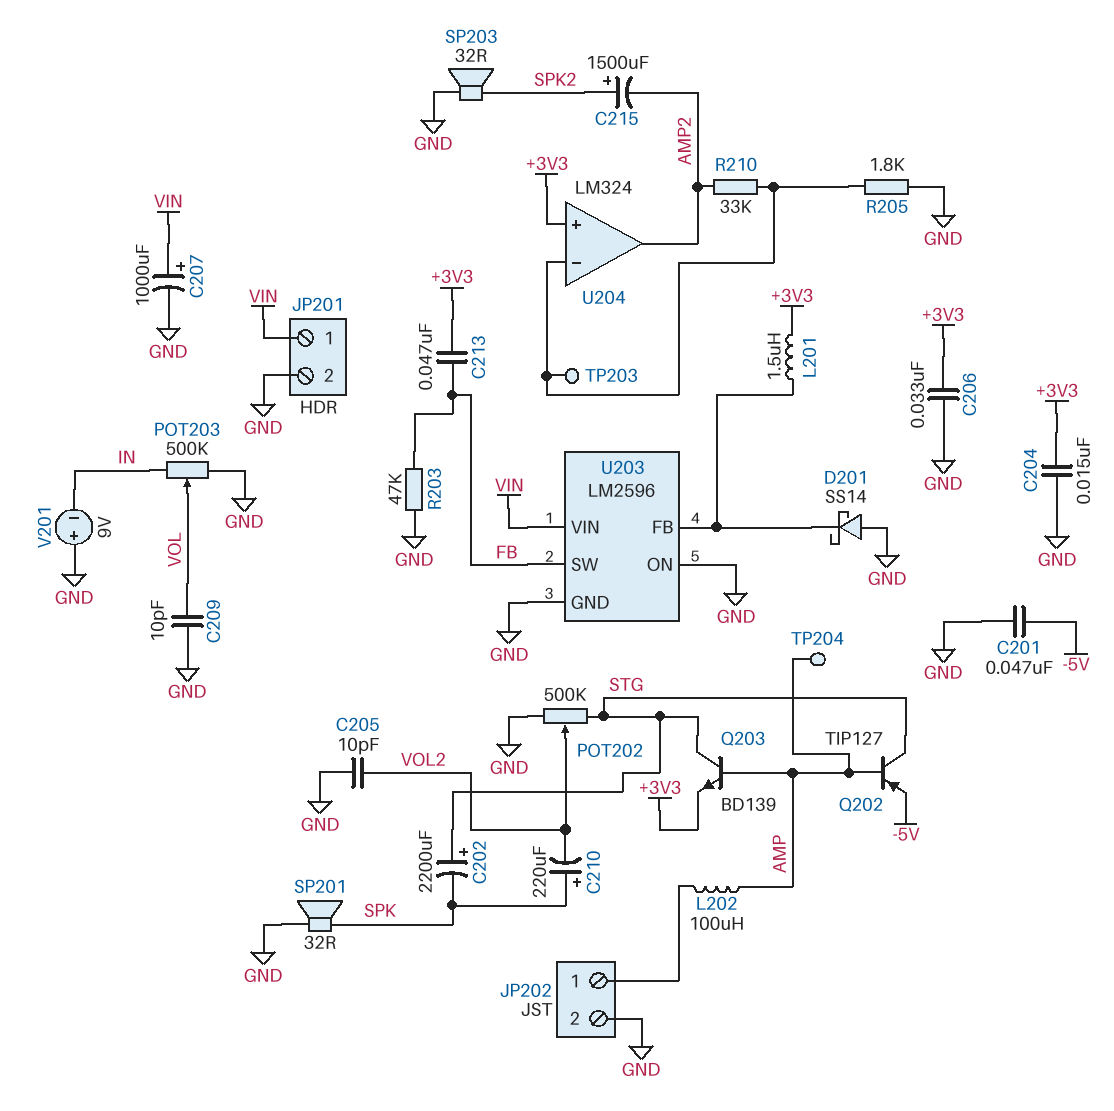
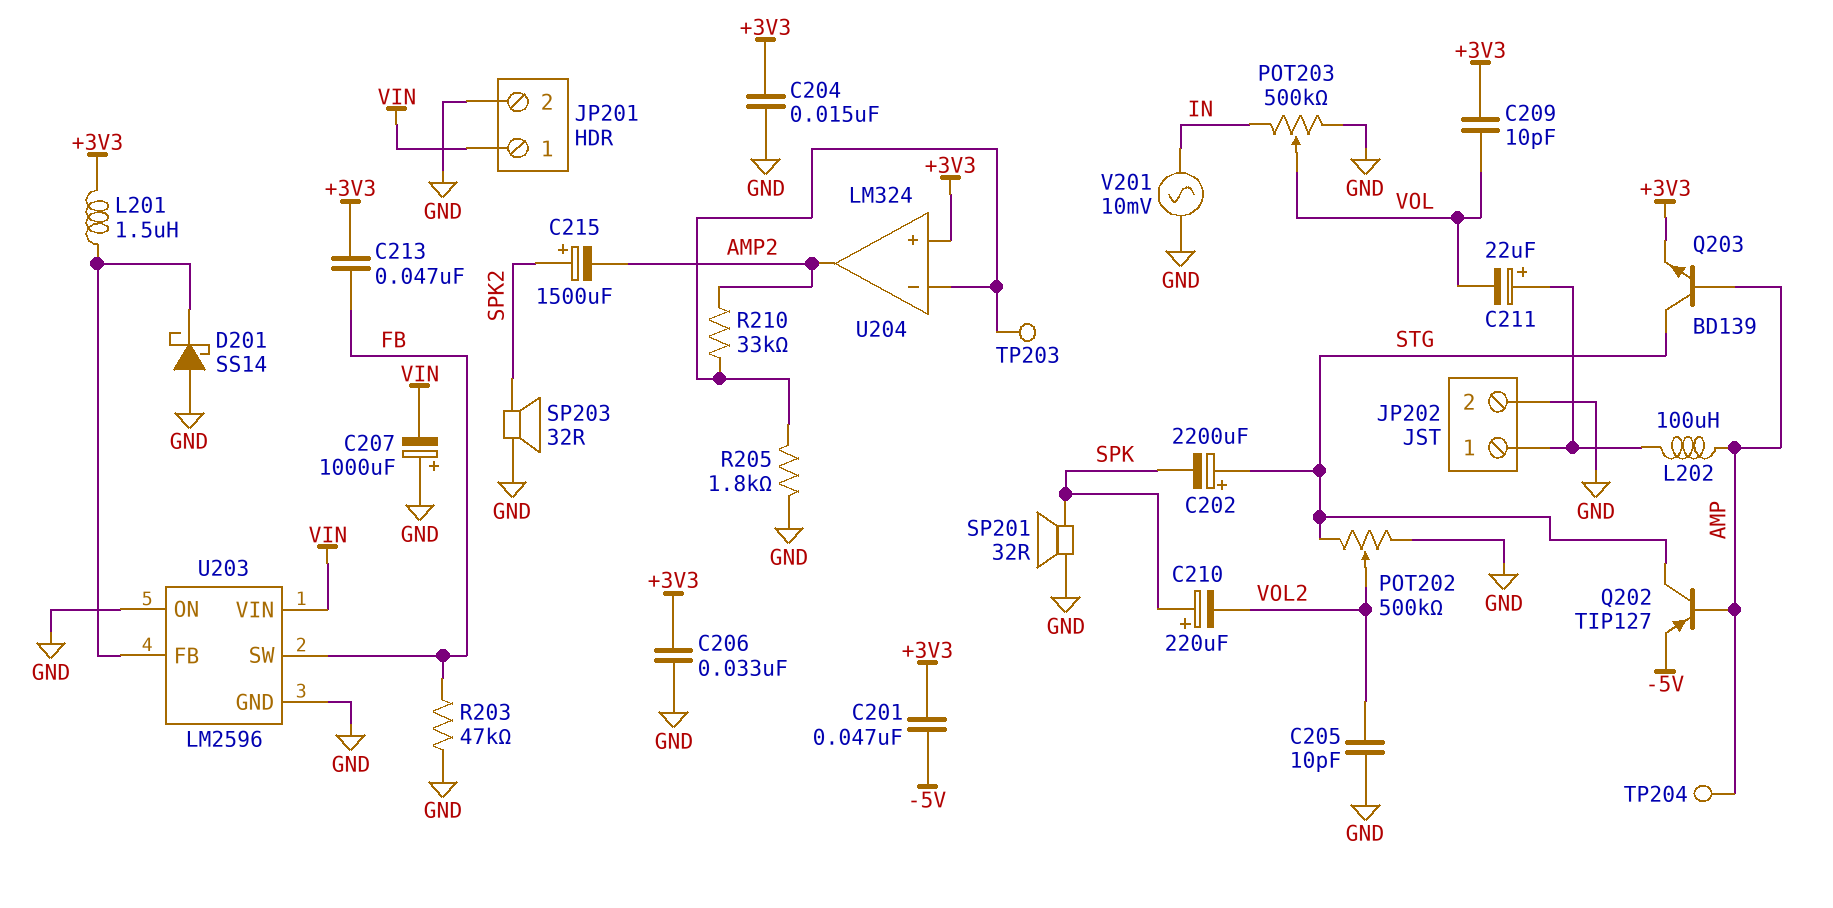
C201: 47nF (-5V, GND) -> 47nF (+3V3, -5V)
C207: 1000uF (plus VIN, minus GND) -> 1000uF (plus GND, minus VIN)
C209: 10pF (GND, VOL) -> 10pF (+3V3, VOL)
C211: none -> 22uF (plus JP202/1, minus VOL)
V201: 9V (plus GND, minus IN) -> AC 10mV (GND, IN)

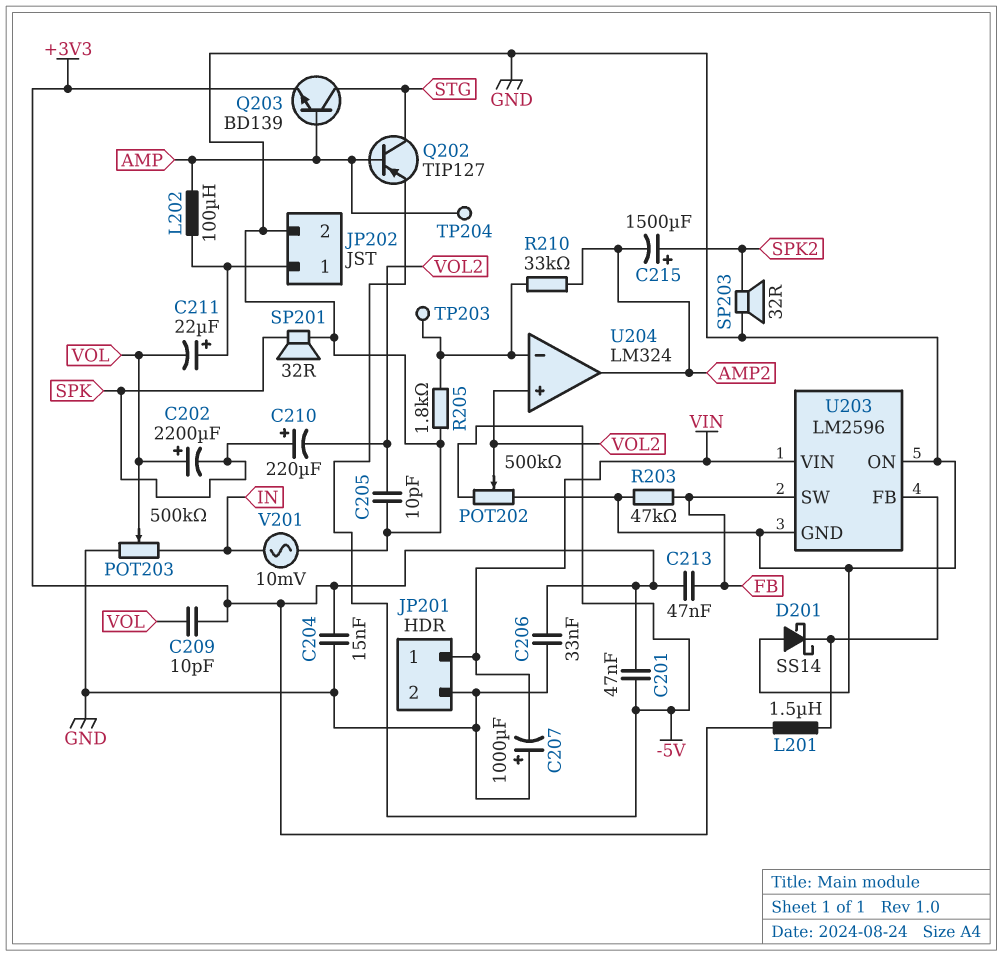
C202: 2200uF (plus STG, minus SPK) -> 2200uF (plus VOL, minus SPK)
POT202: 500k (GND, STG, wiper VOL2) -> 500k (-5V, GND, wiper VOL2)
U204 pin in+: +3V3 -> VOL2

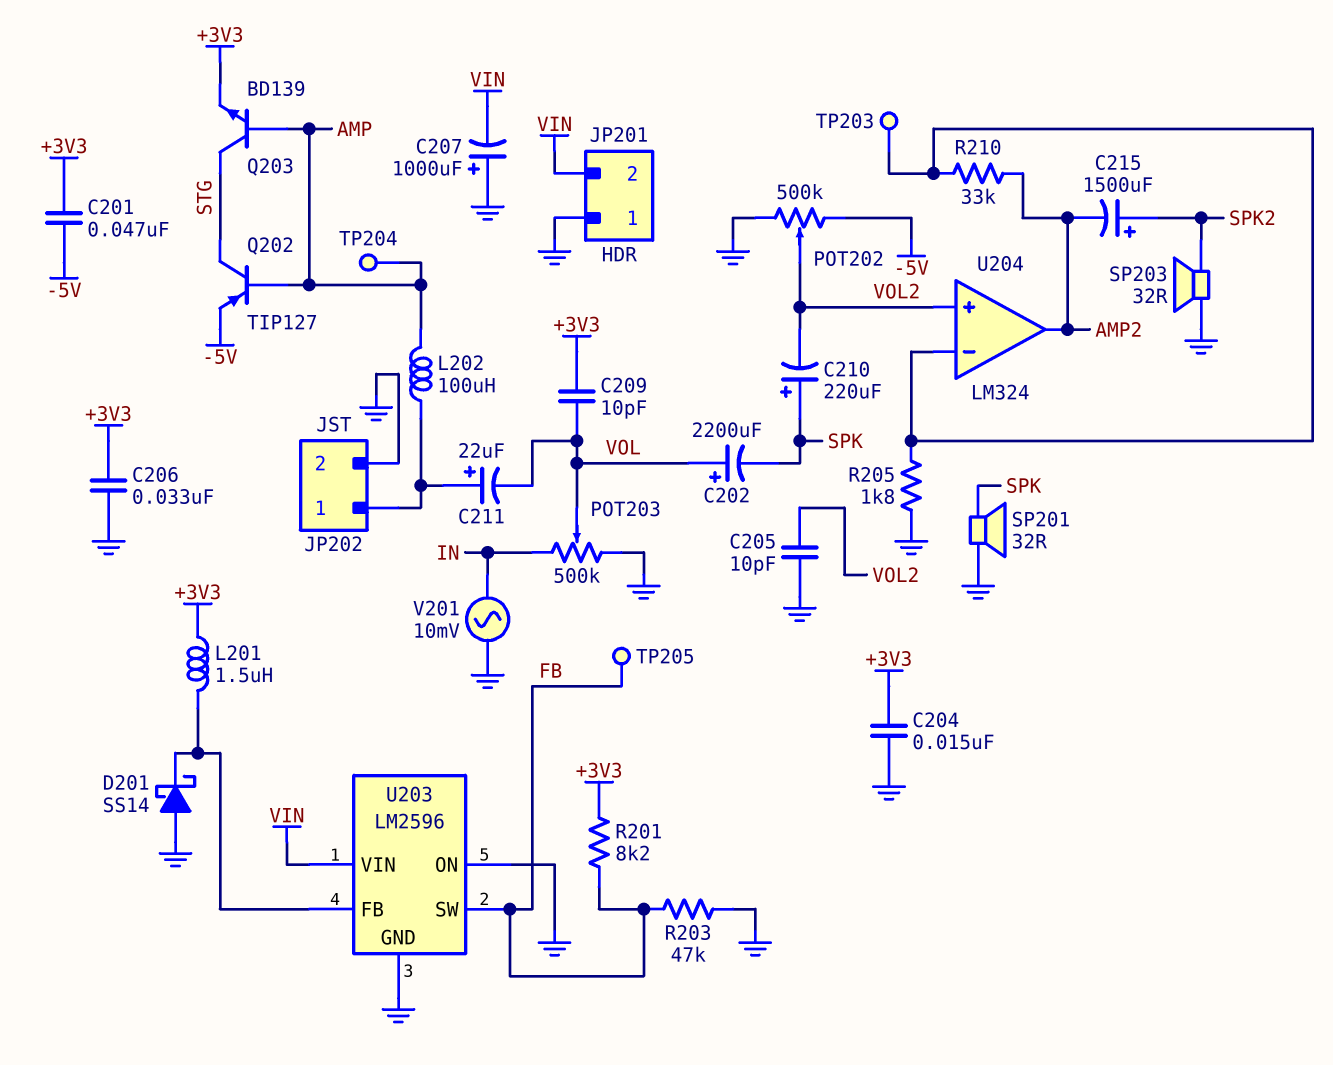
C213: 47nF (+3V3, FB) -> none
JP201 pin 1: VIN -> GND
JP201 pin 2: GND -> VIN
R201: none -> 8.2k (+3V3, FB)
TP205: none -> test point (FB)

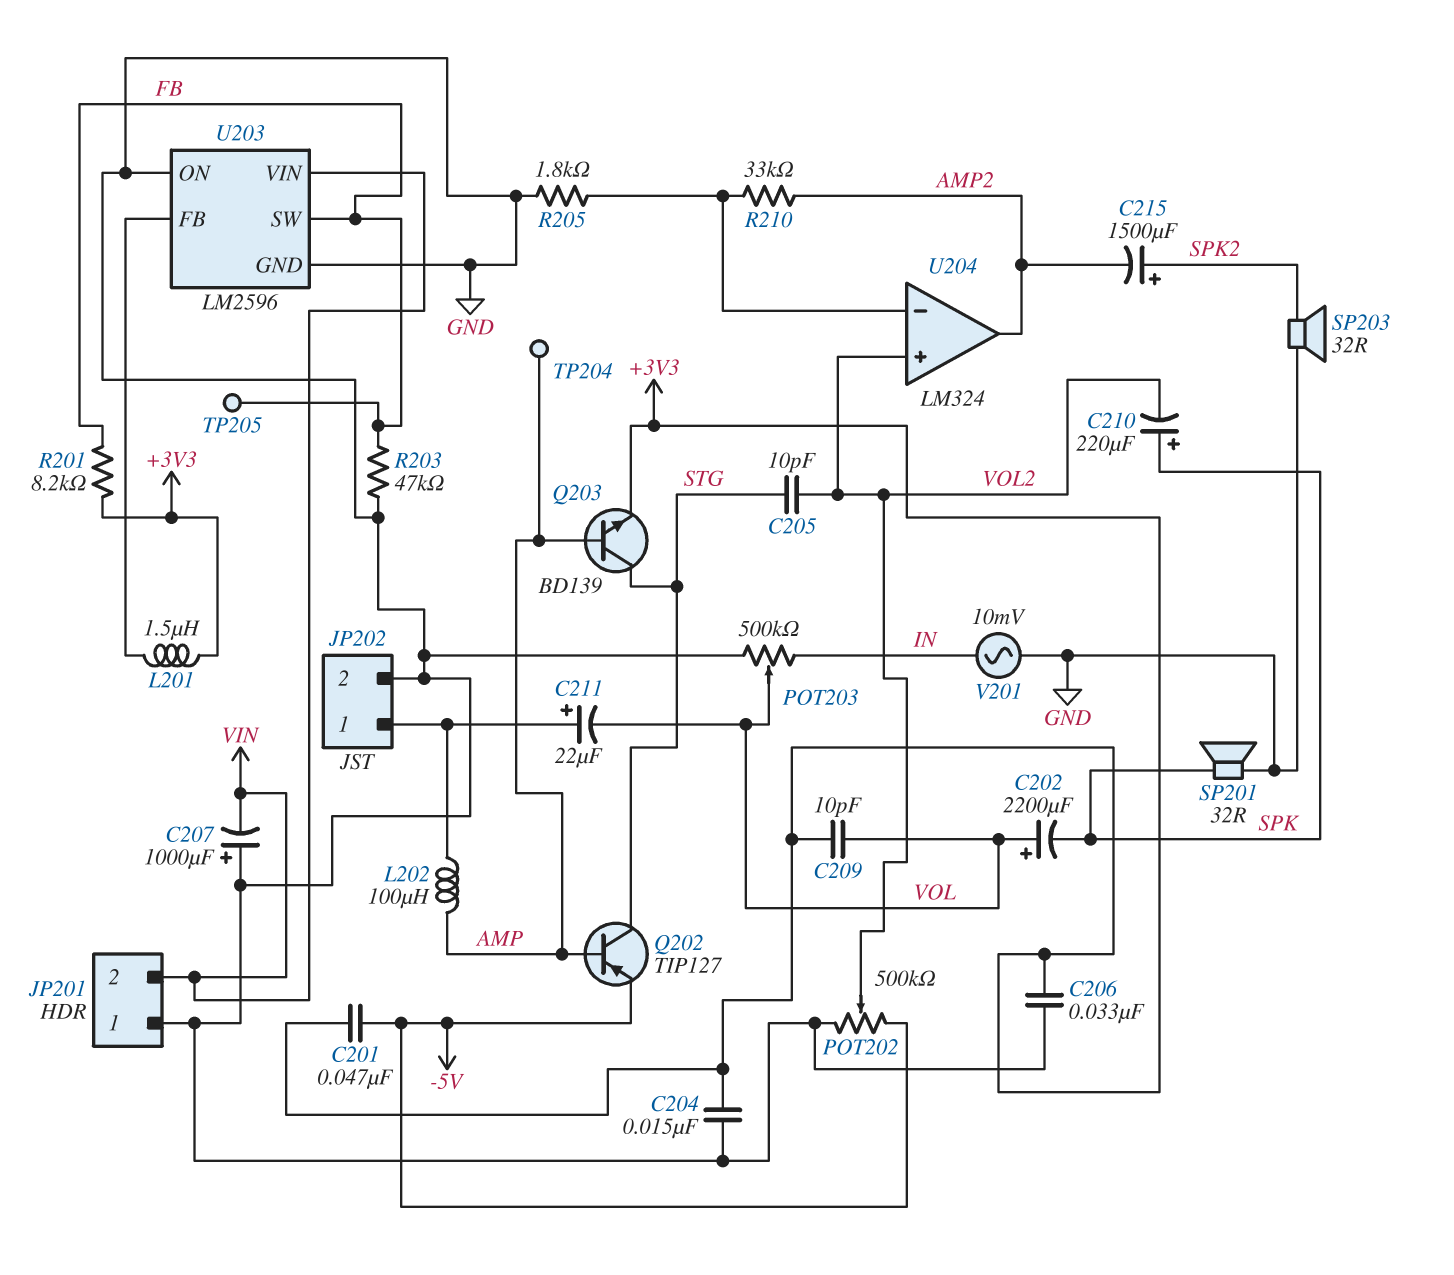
C205: 10pF (GND, VOL2) -> 10pF (STG, VOL2)
D201: schottky SS14 (A GND, K U203/FB) -> none
TP203: test point (U204/in-) -> none

